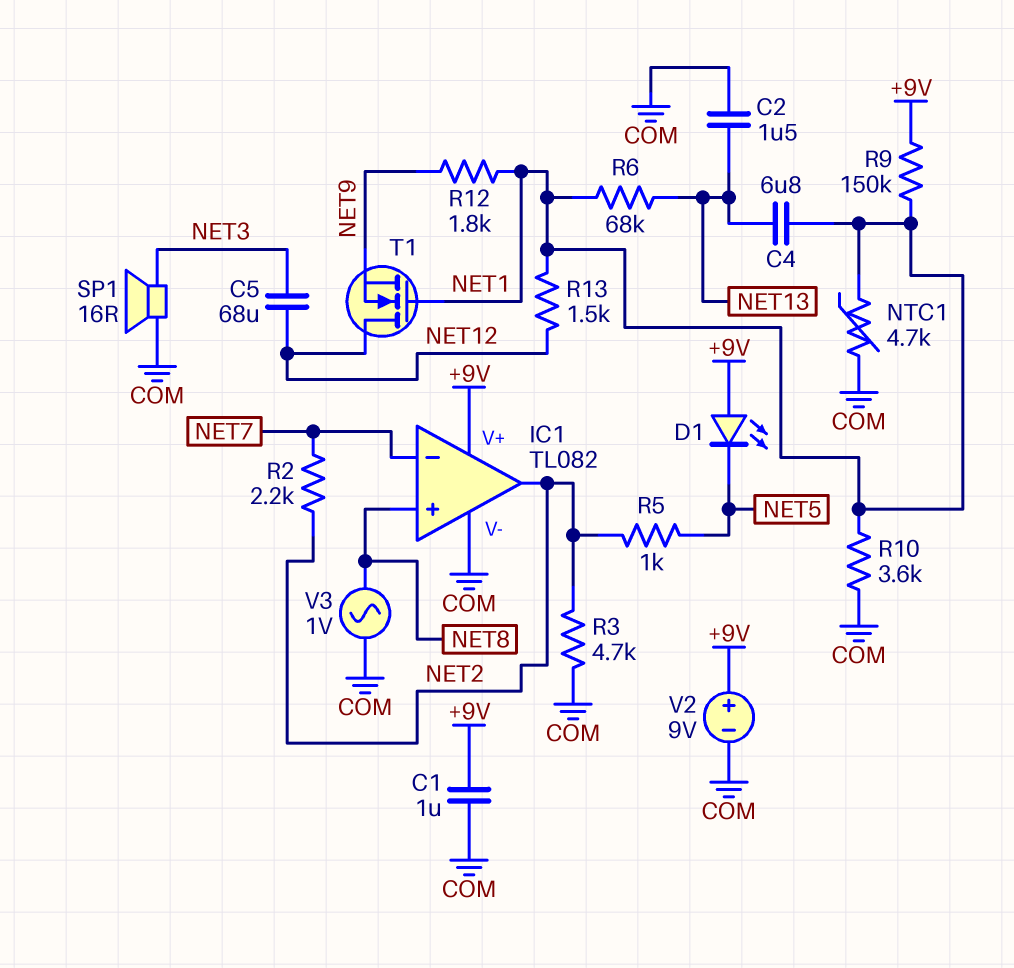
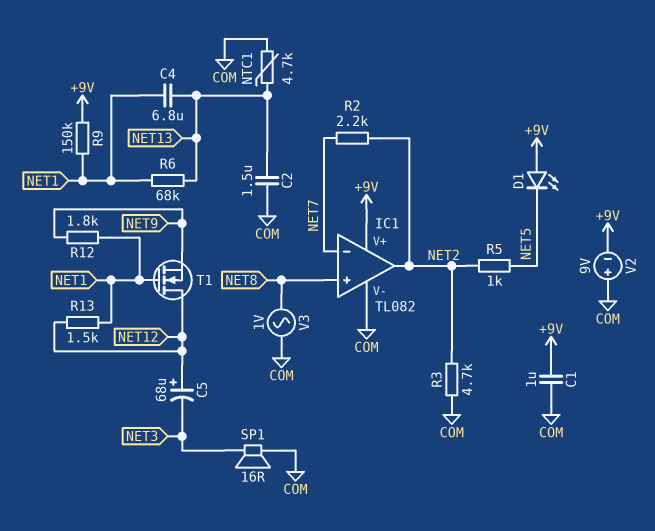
C5: 68uF (NET3, NET12) -> 68uF (plus NET12, minus NET3)
NTC1: 4.7k (COM, NET1) -> 4.7k (COM, NET13)
R10: 3.6k (COM, NET1) -> none
V2: 9V (plus +9V, minus COM) -> 9V (plus COM, minus +9V)

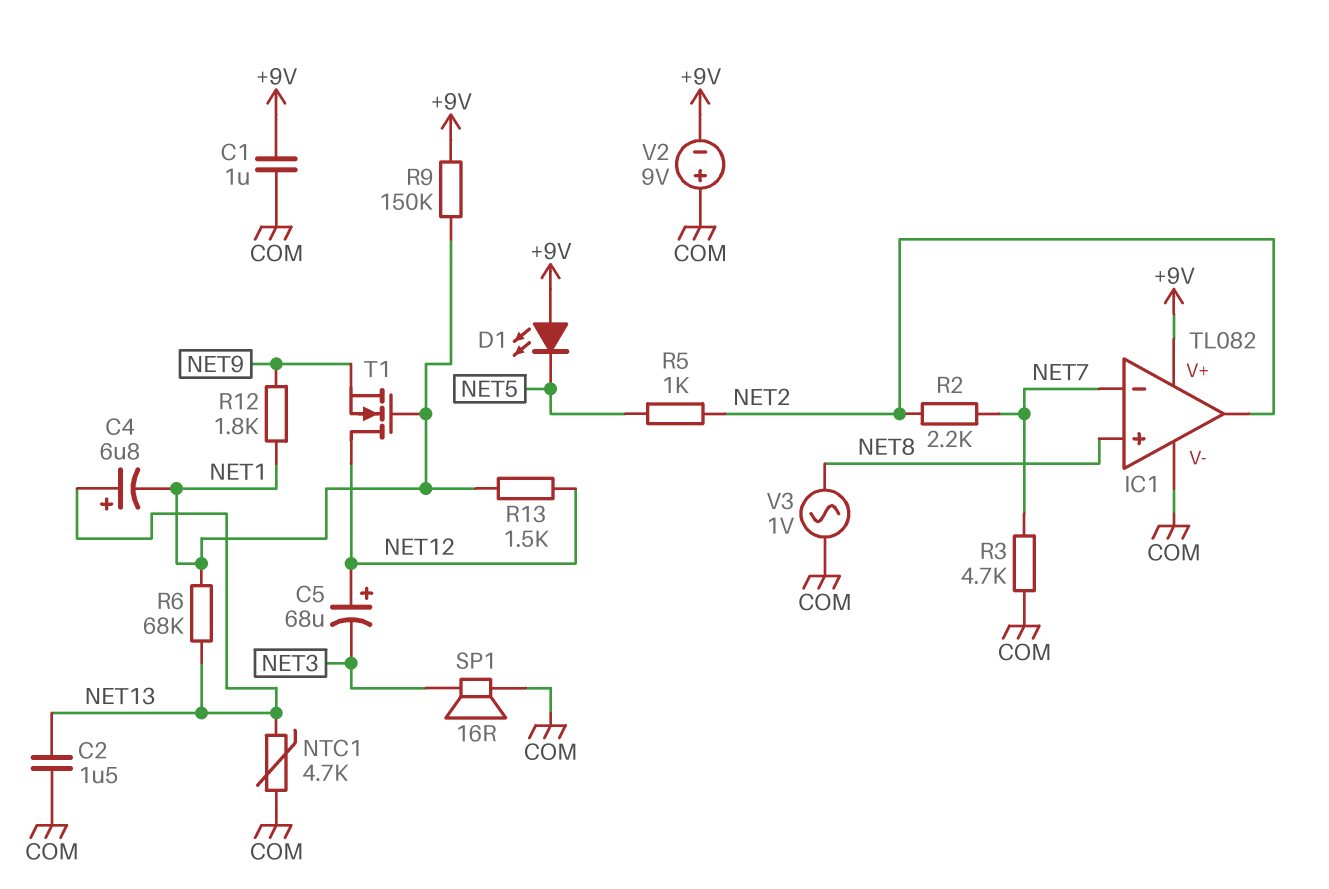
C4: 6.8uF (NET1, NET13) -> 6.8uF (plus NET13, minus NET1)
R3: 4.7k (COM, NET2) -> 4.7k (COM, NET7)

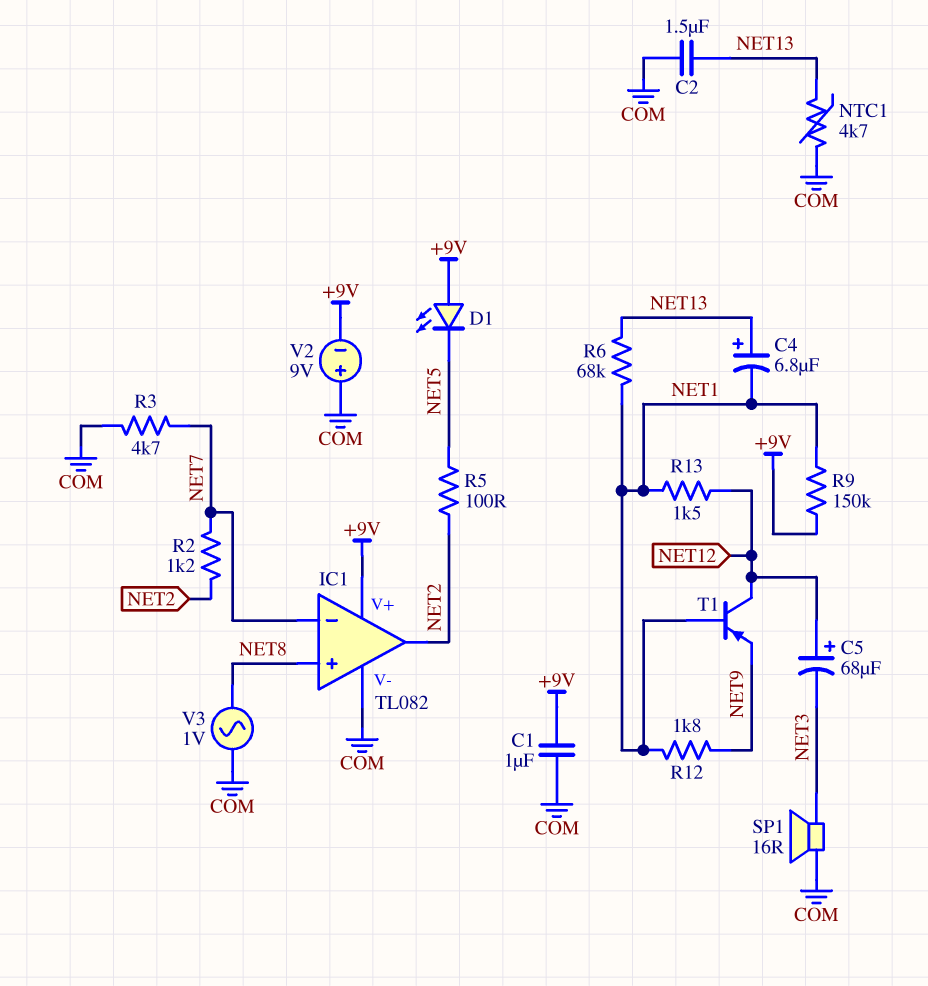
R2: 2.2k (NET2, NET7) -> 1.2k (NET2, NET7)
R5: 1k (NET2, NET5) -> 100 (NET2, NET5)
T1: NMOS (G NET1, D NET12, S NET9) -> PNP (B NET1, C NET12, E NET9)

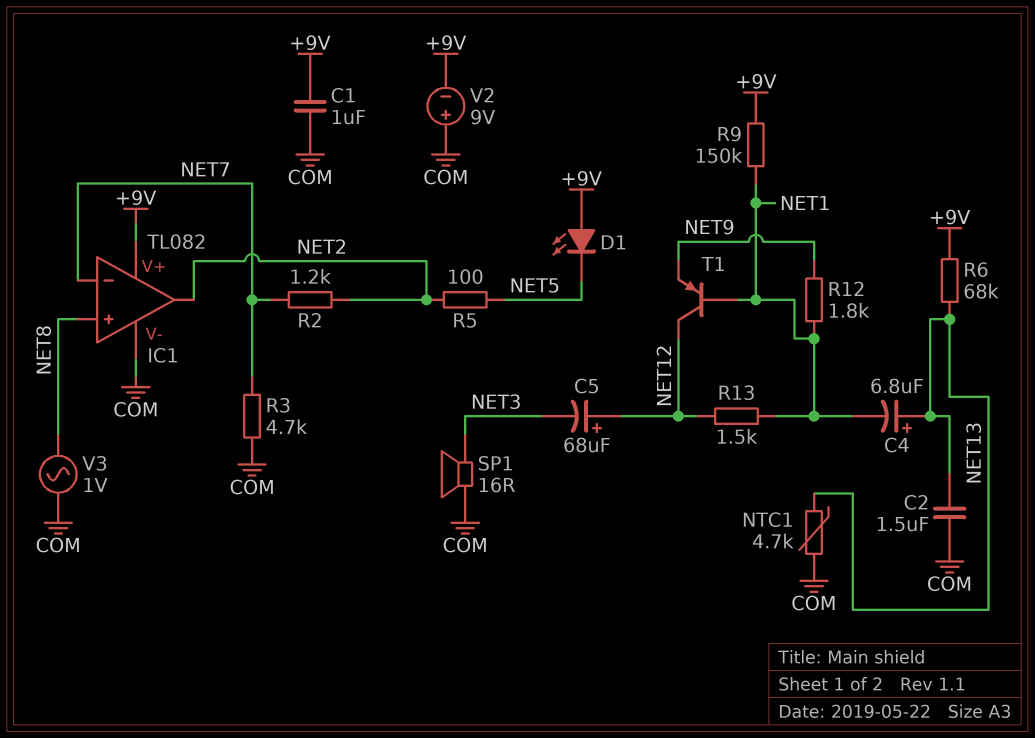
R6: 68k (NET1, NET13) -> 68k (+9V, NET13)

